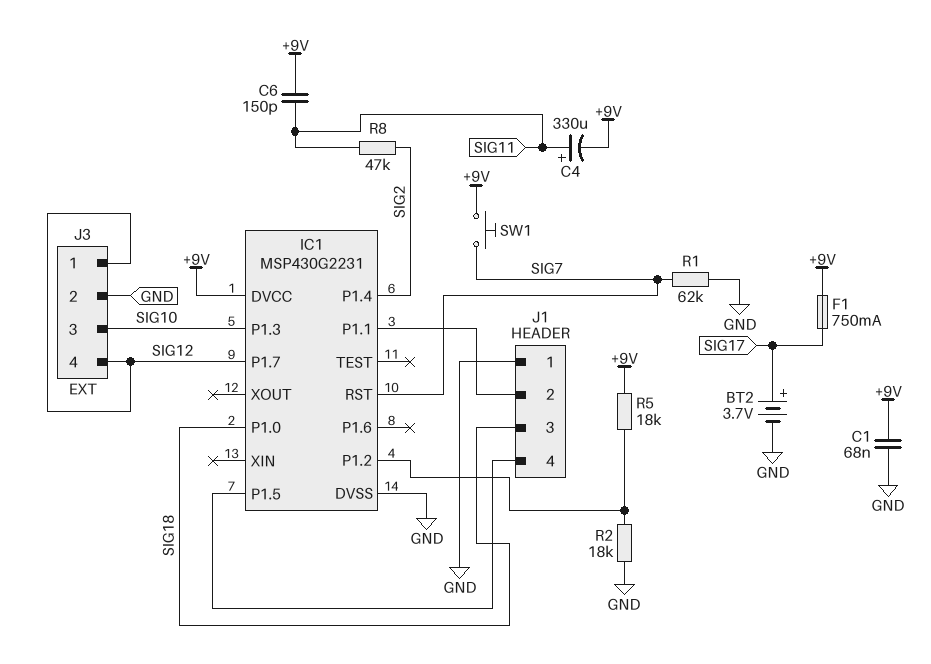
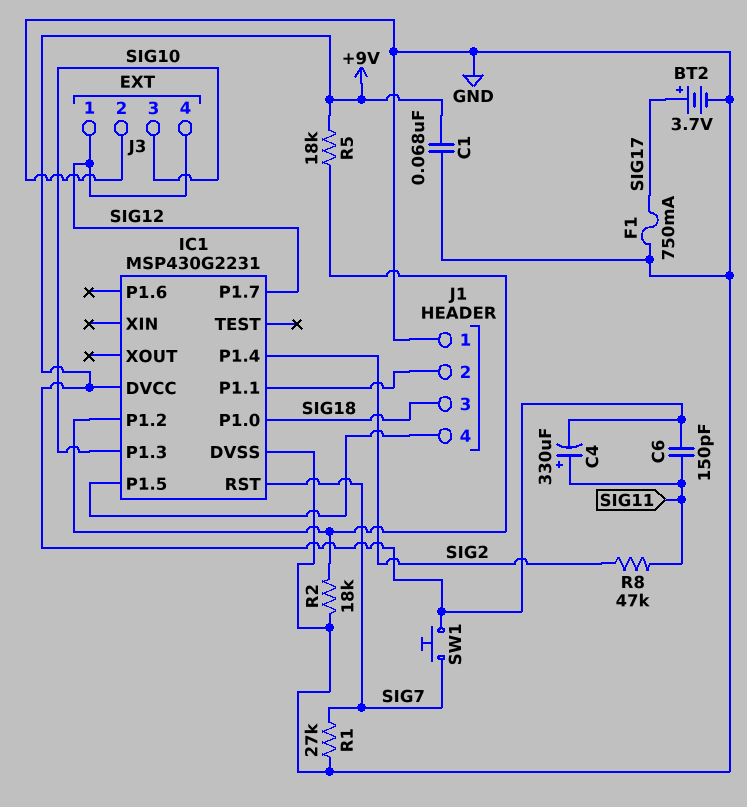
F1: 750mA (+9V, SIG17) -> 750mA (GND, SIG17)
R1: 62k (GND, SIG7) -> 27k (GND, SIG7)

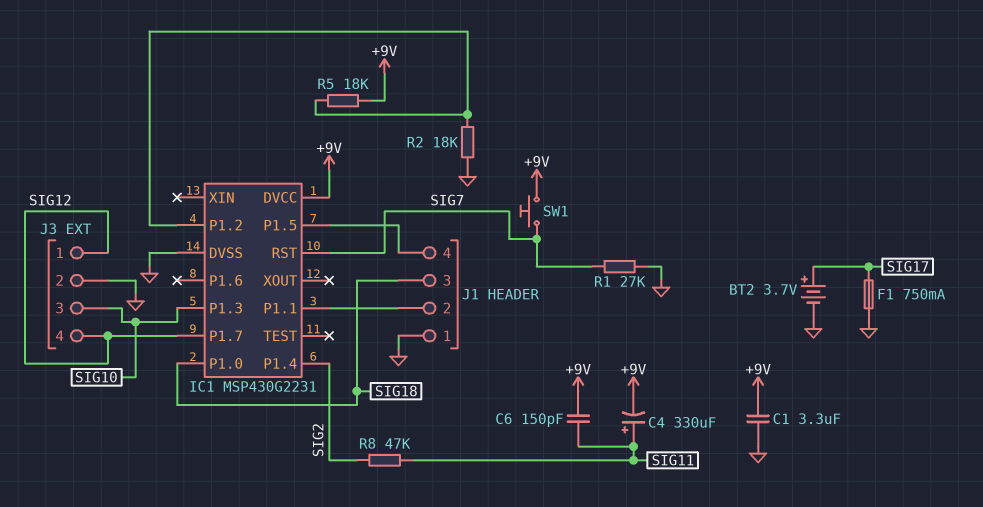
C1: 68nF (+9V, GND) -> 3.3uF (+9V, GND)

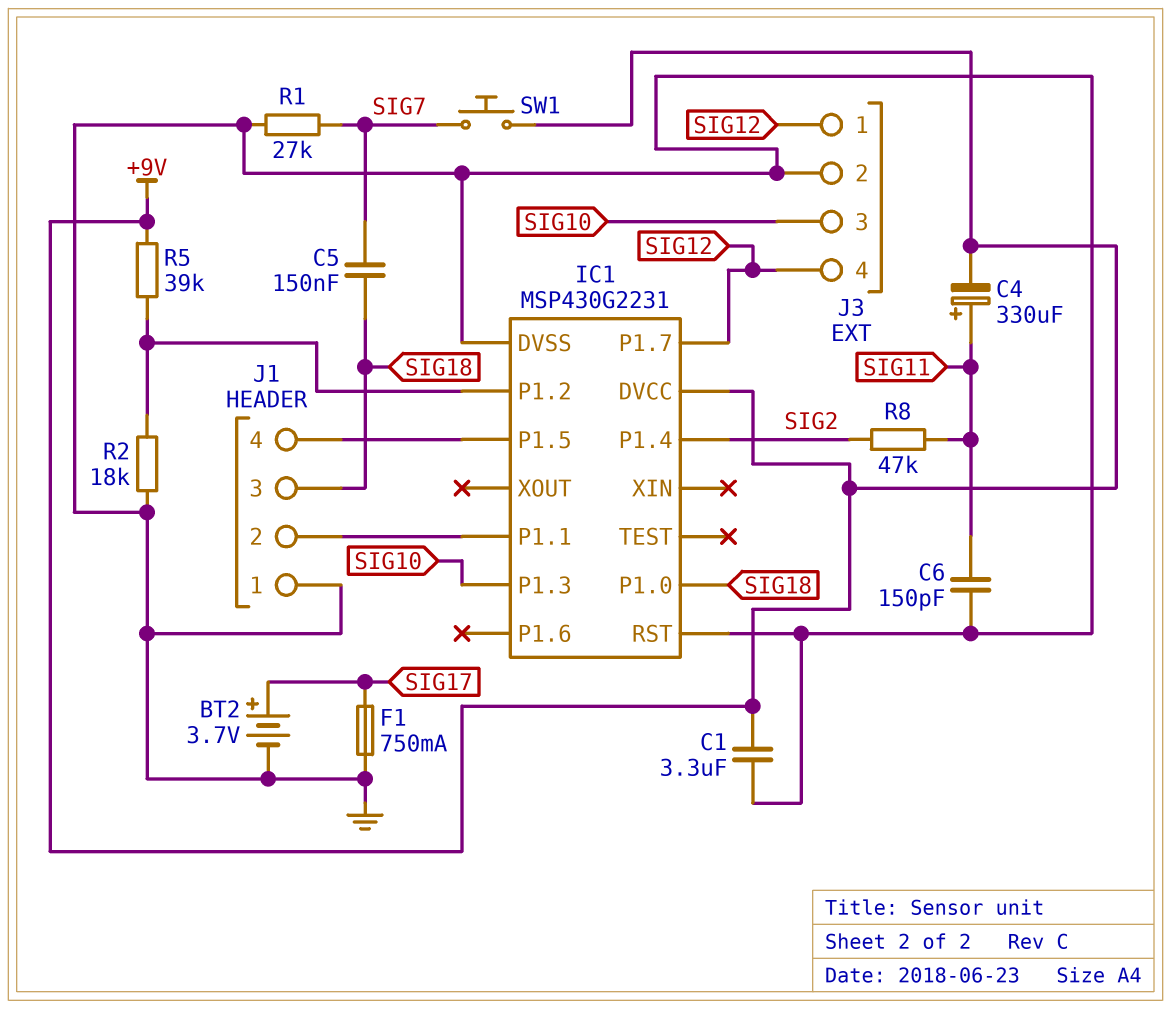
C5: none -> 150nF (SIG7, SIG18)
C6: 150pF (+9V, SIG11) -> 150pF (GND, SIG11)
IC1 pin RST: SIG7 -> GND
R5: 18k (+9V, IC1/P1.2) -> 39k (+9V, IC1/P1.2)

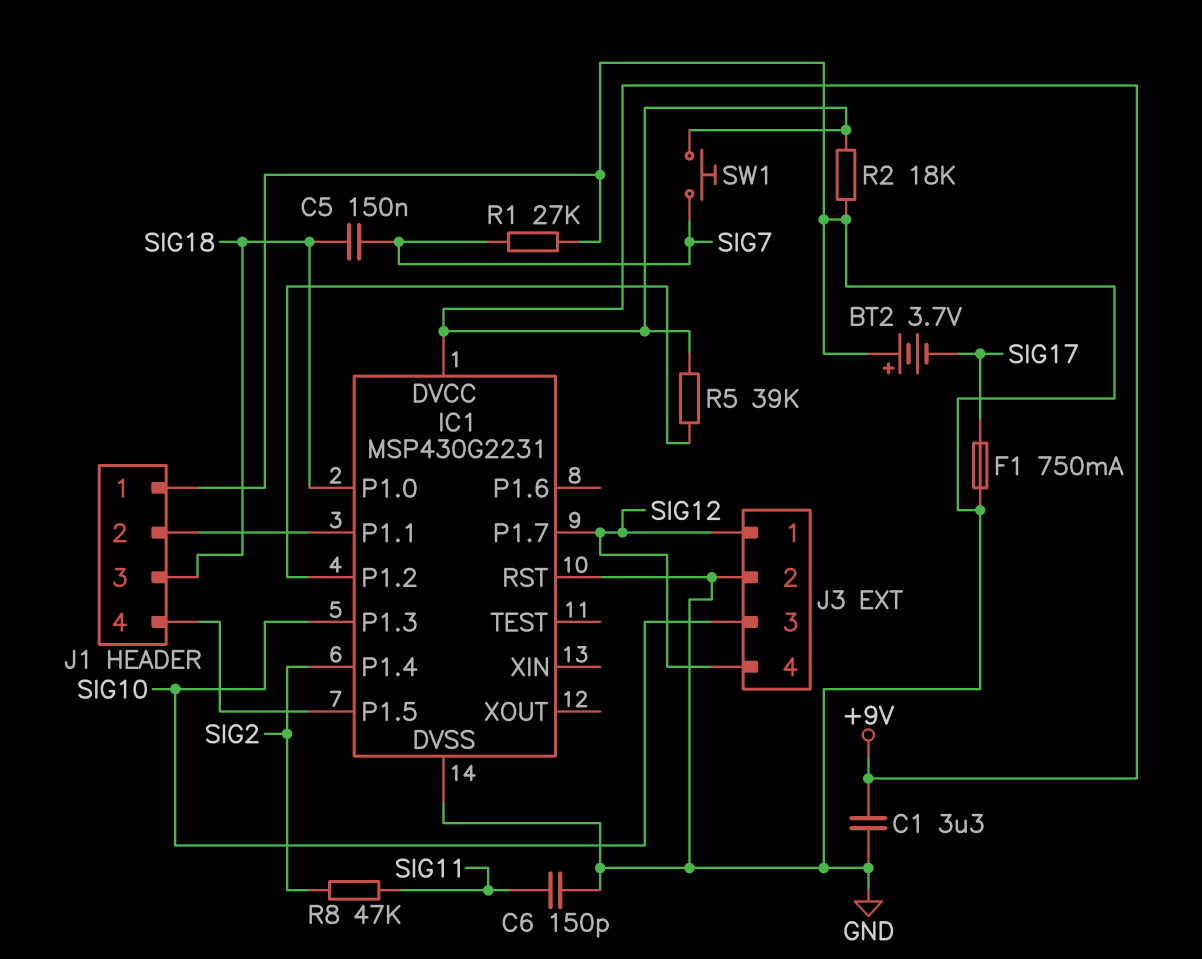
BT2: 3.7V (plus SIG17, minus GND) -> 3.7V (plus GND, minus SIG17)
C4: 330uF (plus SIG11, minus +9V) -> none
R2: 18k (GND, IC1/P1.2) -> 18k (+9V, GND)

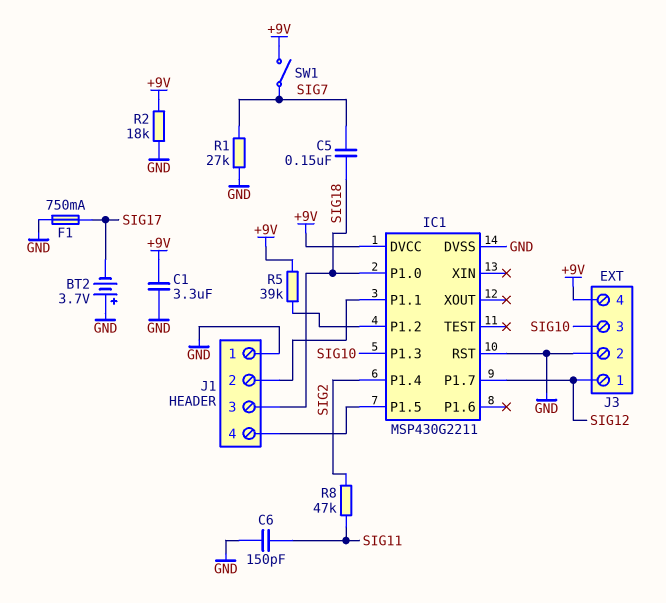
IC1: MSP430G2231 -> MSP430G2211
J3 pin 4: SIG12 -> +9V
SW1: button (+9V, SIG7) -> switch (+9V, SIG7)

